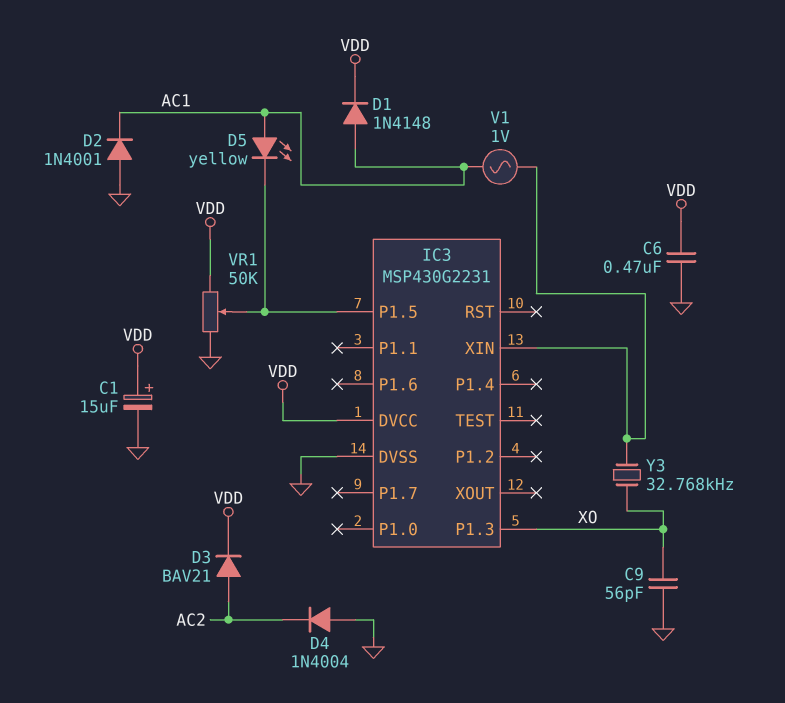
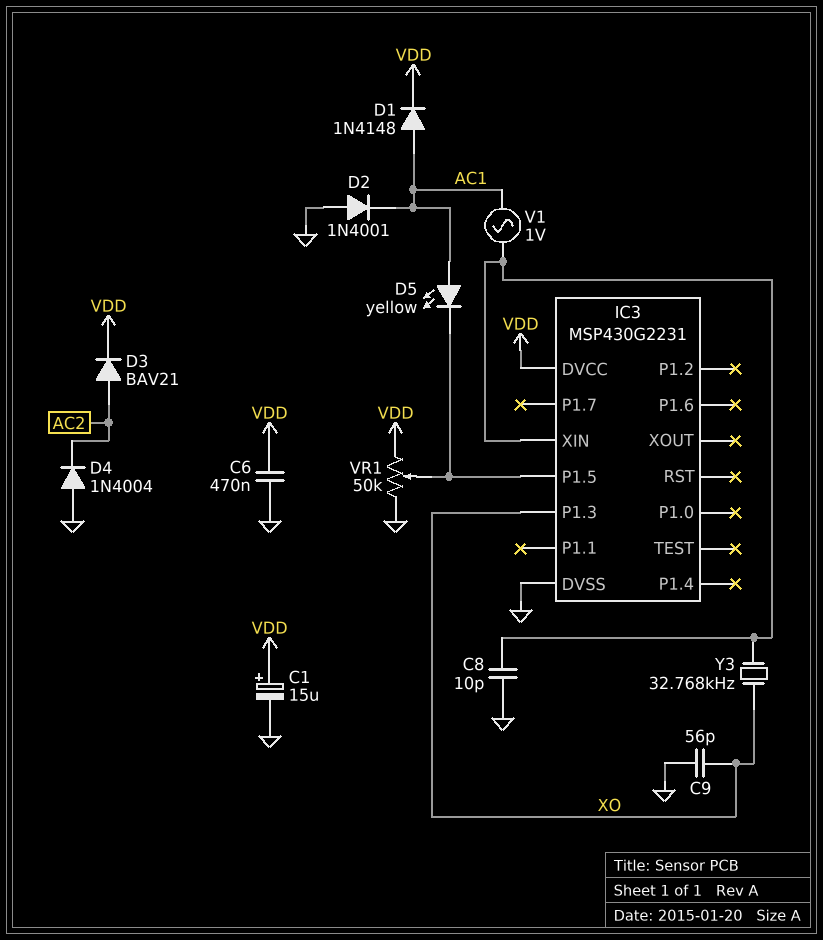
C8: none -> 10pF (GND, IC3/XIN)

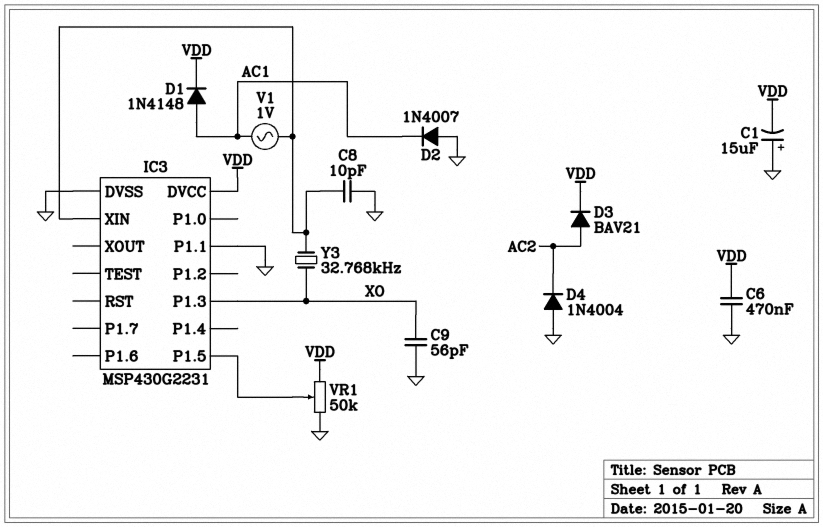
C1: 15uF (plus VDD, minus GND) -> 15uF (plus GND, minus VDD)
D2: diode 1N4001 (A GND, K AC1) -> diode 1N4007 (A GND, K AC1)
D5: LED yellow (A AC1, K IC3/P1.5) -> none
IC3 pin P1.1: none -> GND

